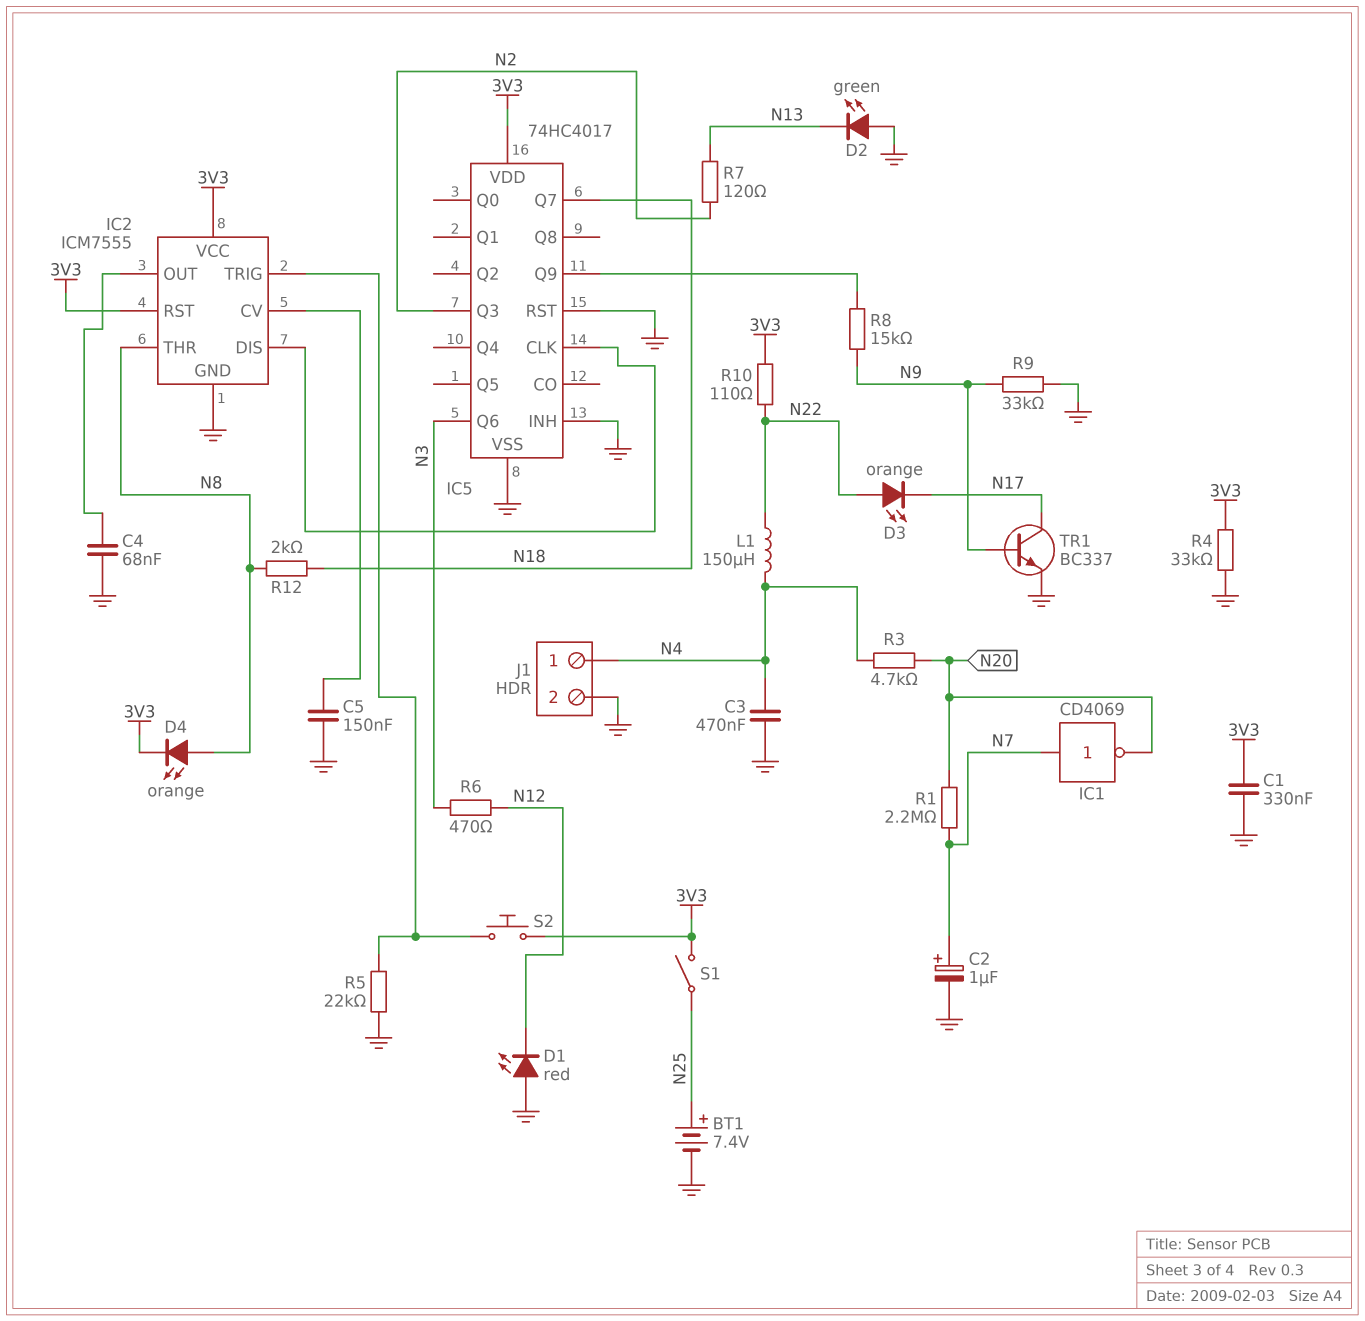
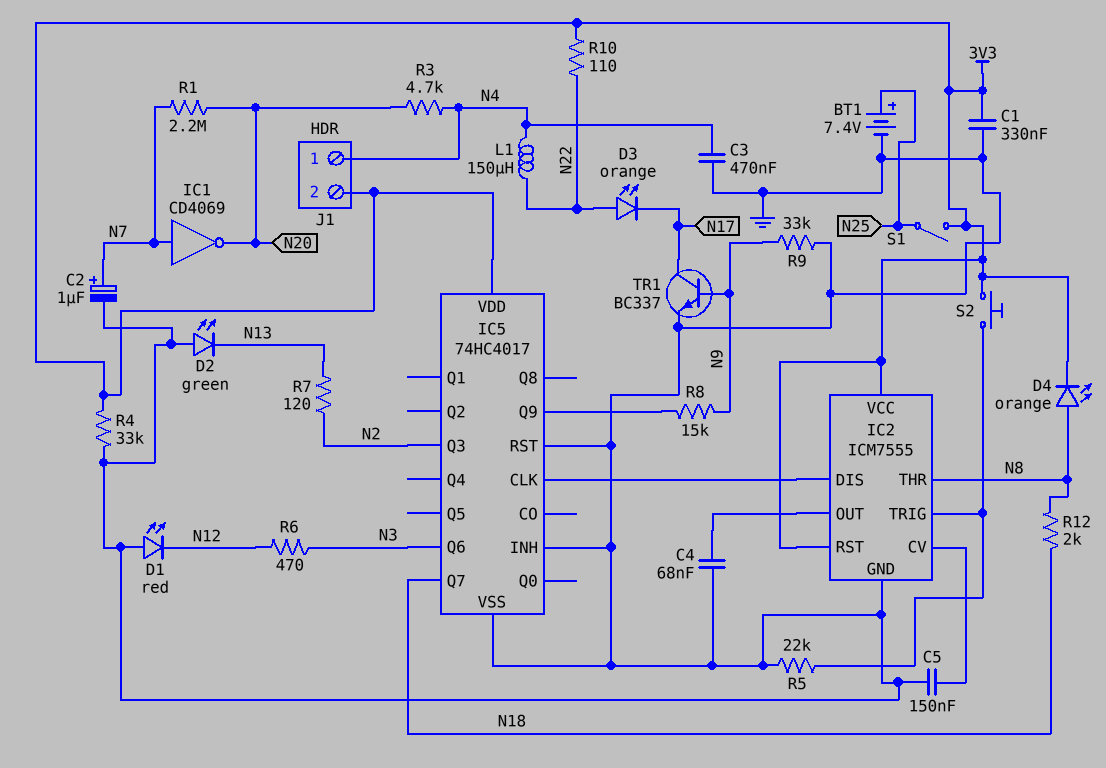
J1 pin 2: GND -> 3V3

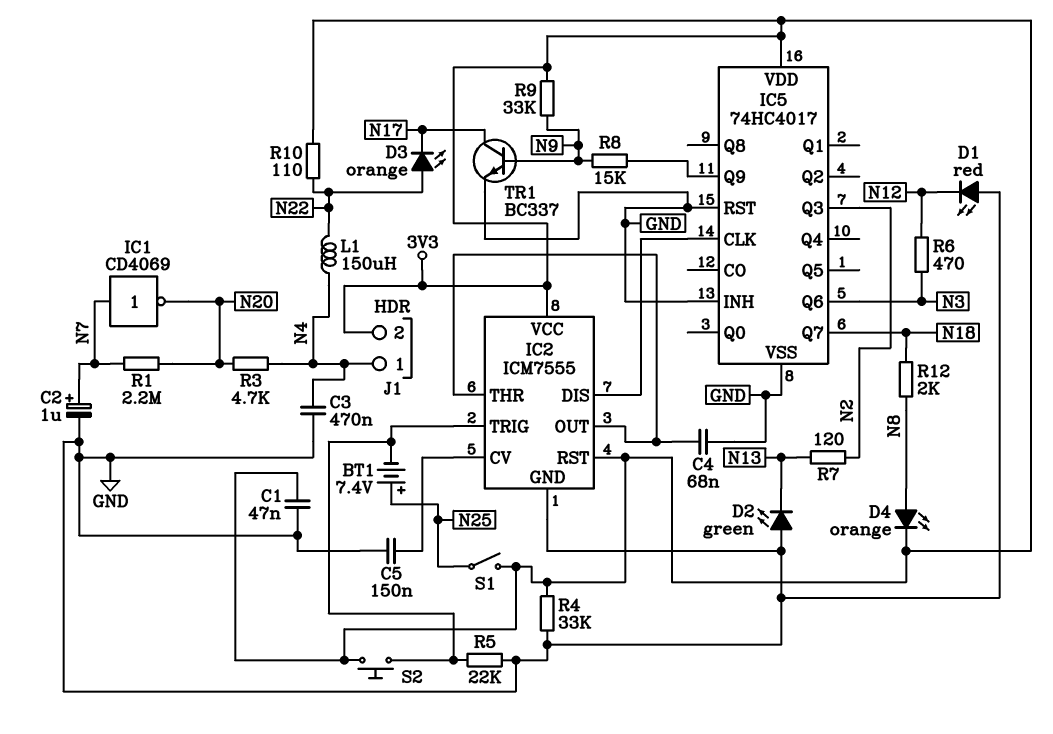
BT1: 7.4V (plus N25, minus GND) -> 7.4V (plus N25, minus IC2/TRIG)
C1: 330nF (3V3, GND) -> 47nF (3V3, GND)
IC2 pin THR: N8 -> IC2/OUT
R9: 33k (GND, N9) -> 33k (3V3, N9)

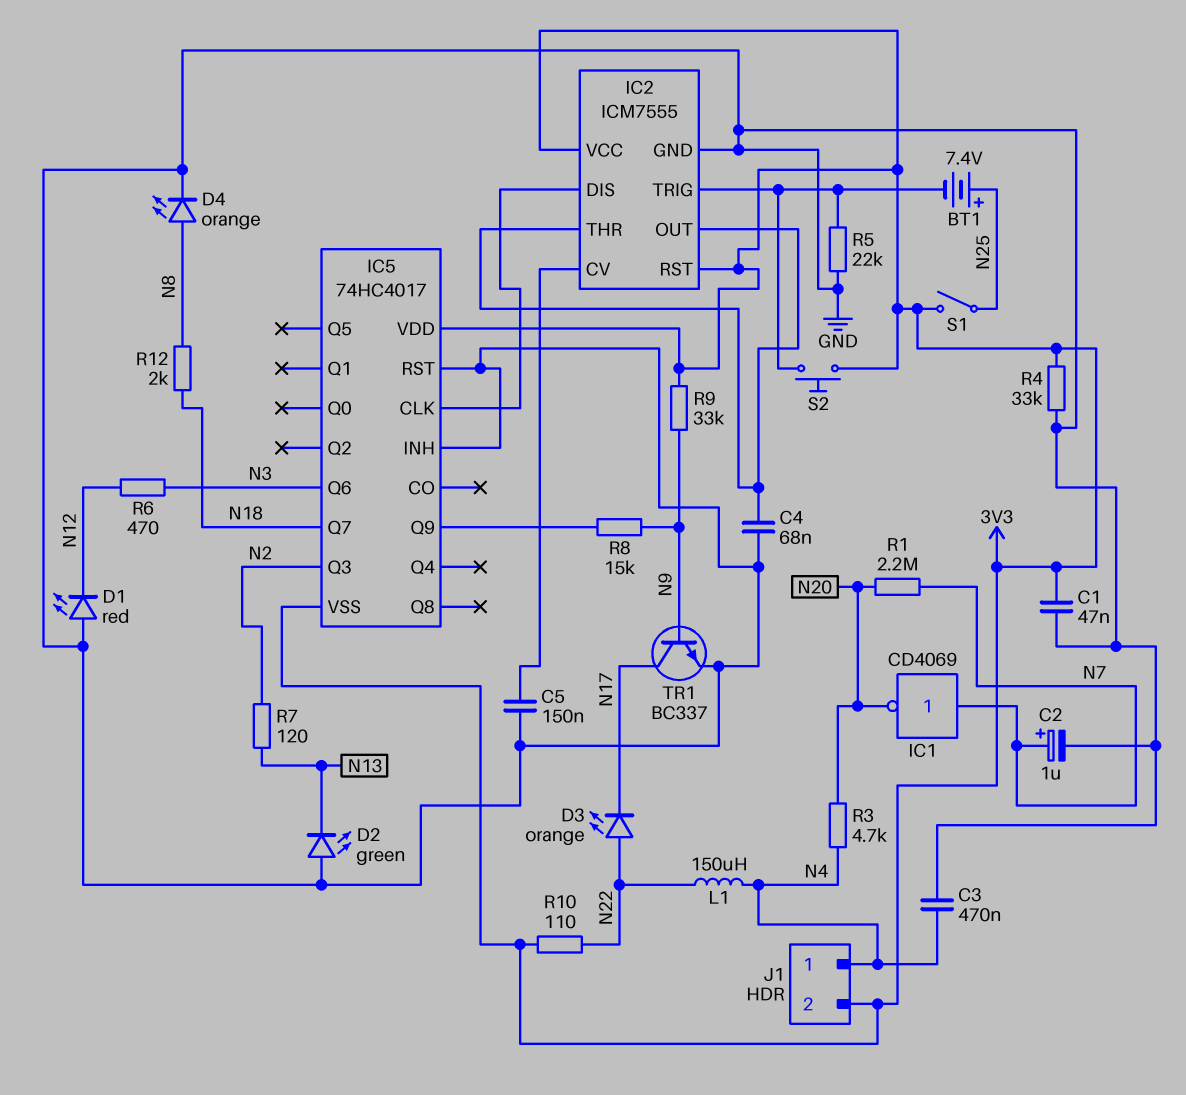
D4: LED orange (A N8, K 3V3) -> LED orange (A N8, K GND)
IC5 pin VSS: GND -> 3V3

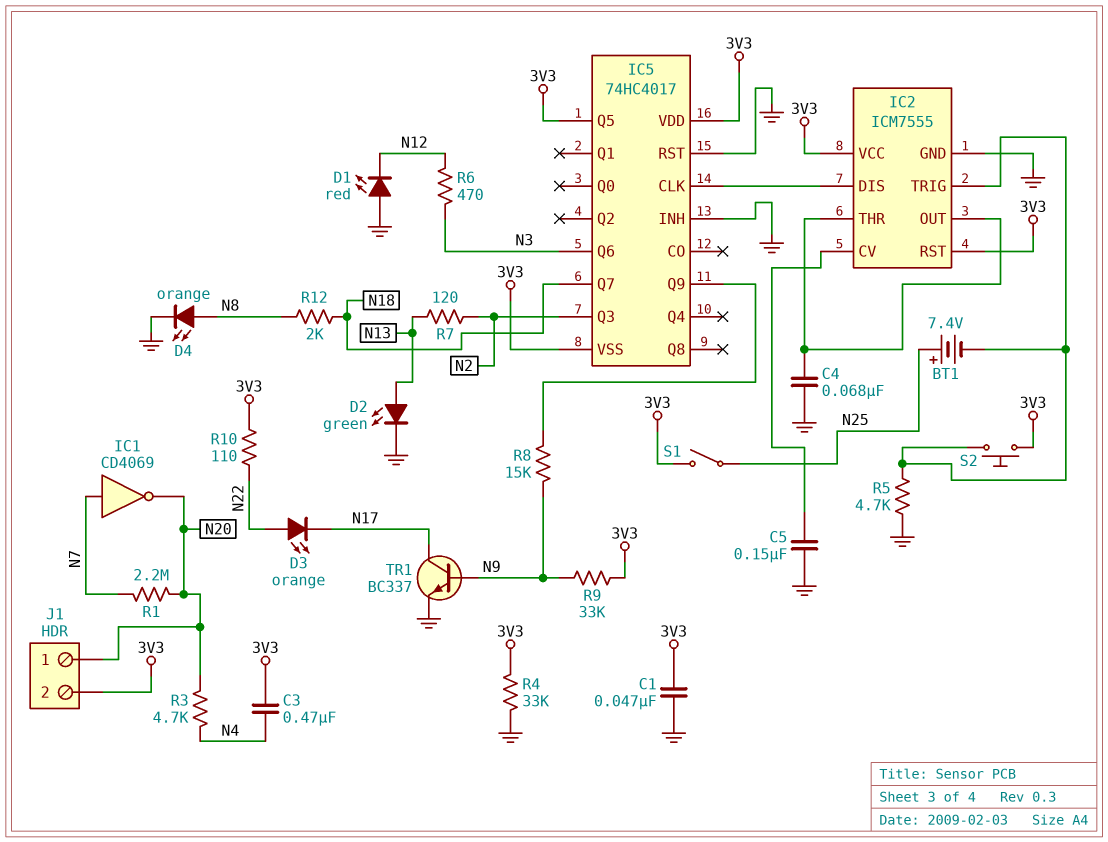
C2: 1uF (plus N7, minus GND) -> none
C3: 470nF (GND, N4) -> 470nF (3V3, N4)
D2: LED green (A GND, K N13) -> LED green (A N13, K GND)
IC5 pin Q5: none -> 3V3
J1 pin 1: N4 -> N20
L1: 150uH (N4, N22) -> none
R5: 22k (GND, IC2/TRIG) -> 4.7k (GND, IC2/TRIG)

